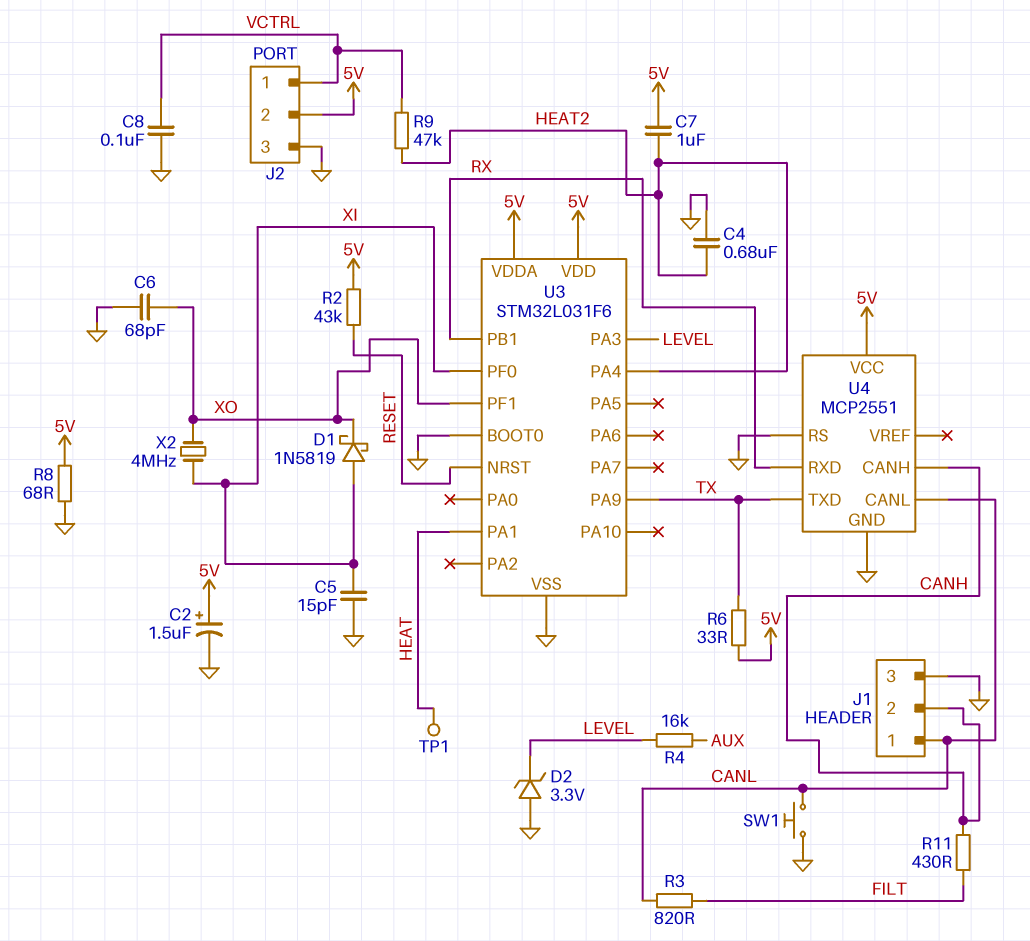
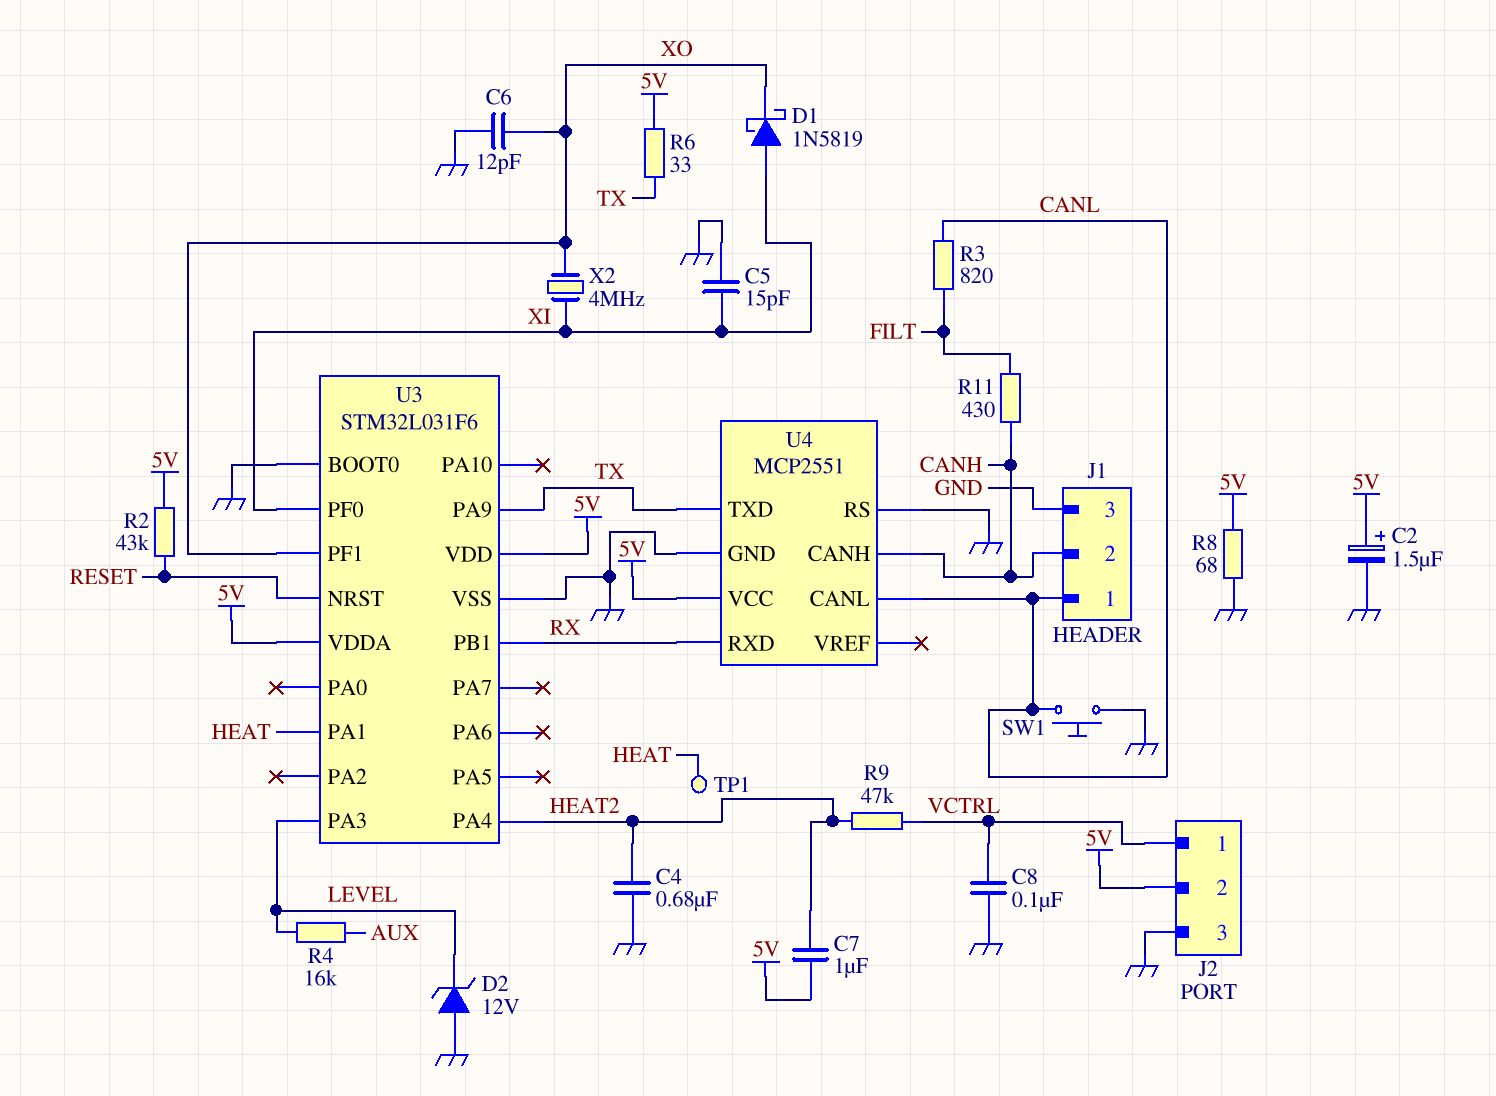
C6: 68pF (GND, XO) -> 12pF (GND, XO)
D2: zener 3.3V (A GND, K LEVEL) -> zener 12V (A GND, K LEVEL)

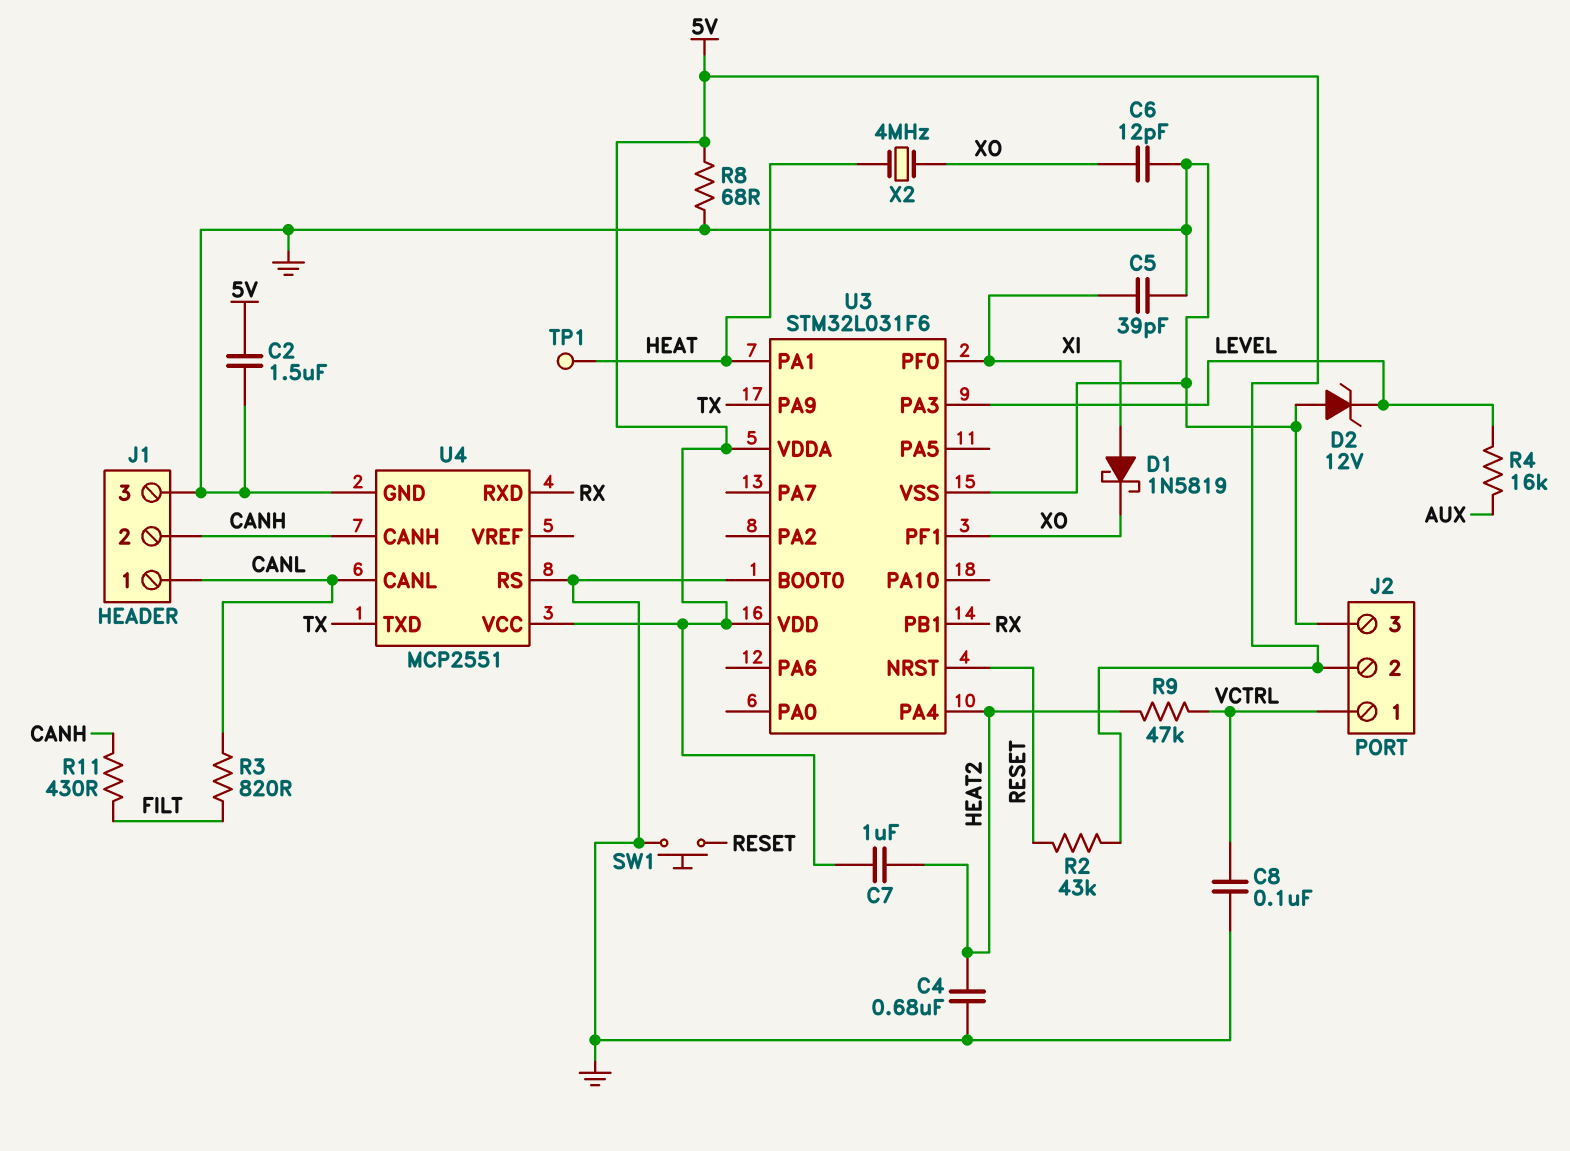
C2: 1.5uF (plus 5V, minus GND) -> 1.5uF (5V, GND)
C5: 15pF (GND, XI) -> 39pF (GND, XI)
R6: 33 (5V, TX) -> none
SW1: button (CANL, GND) -> button (GND, RESET)
X2: 4MHz (XI, XO) -> 4MHz (HEAT, XO)

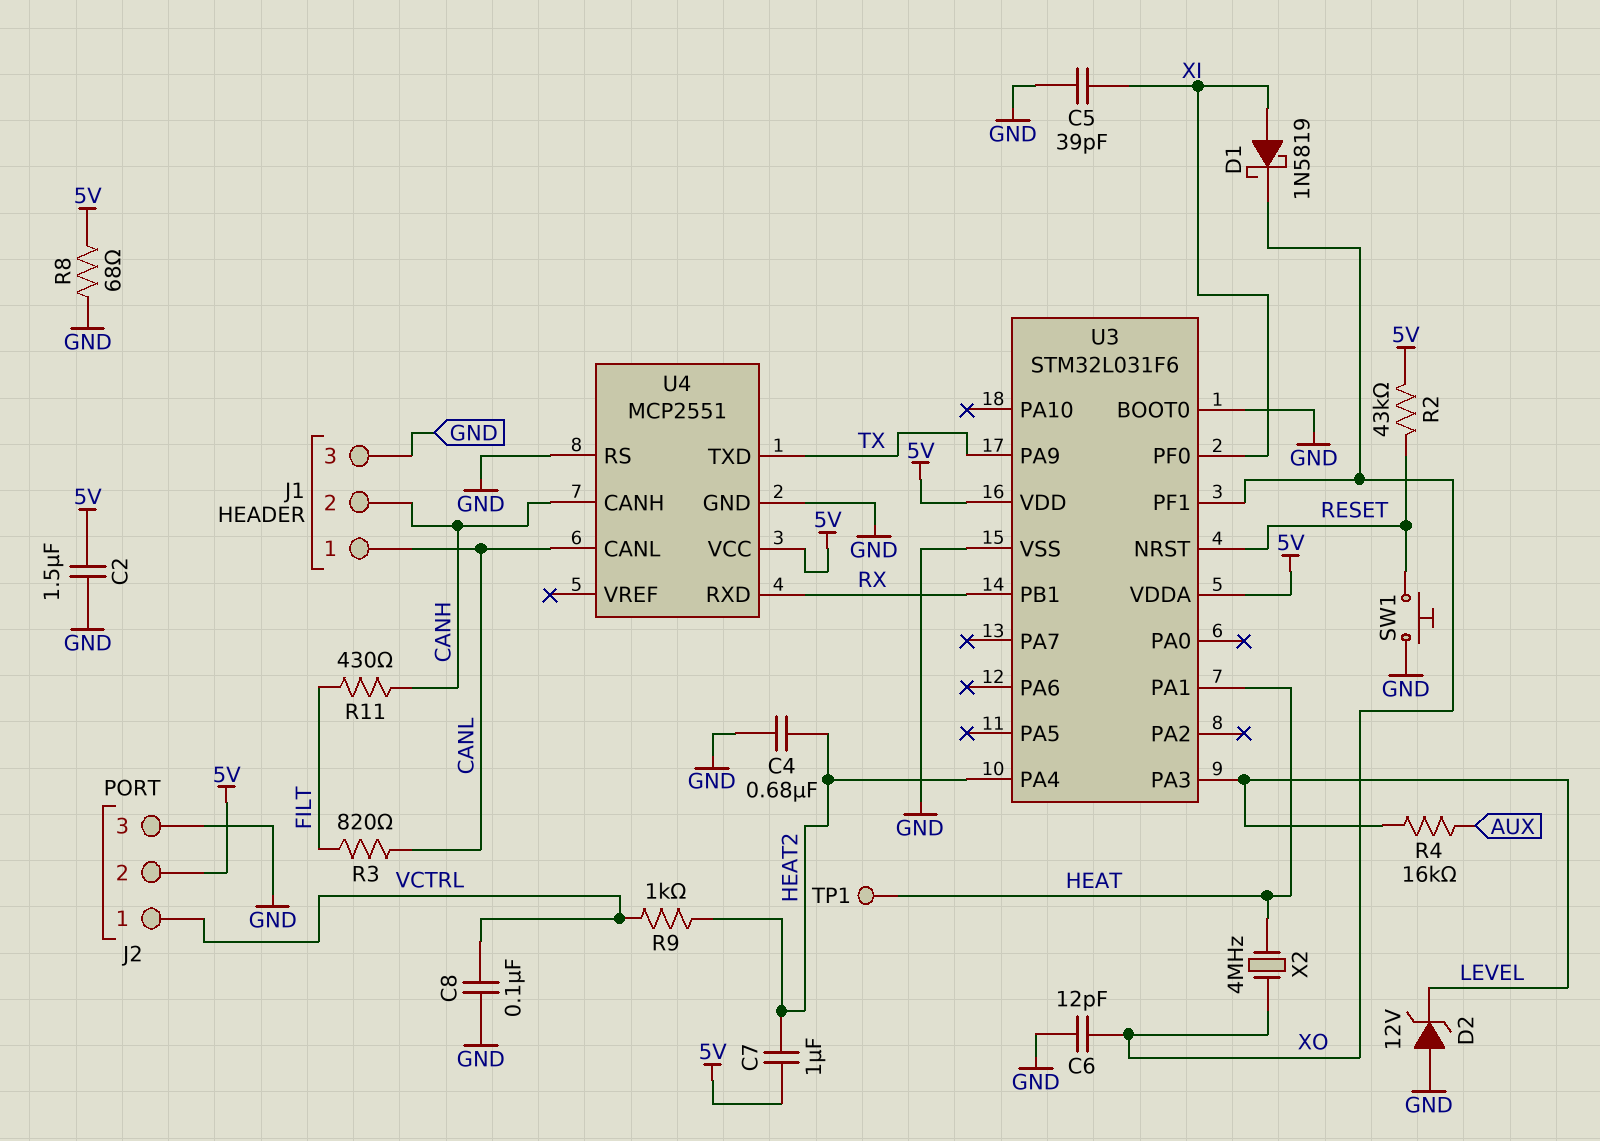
R9: 47k (HEAT2, VCTRL) -> 1k (HEAT2, VCTRL)

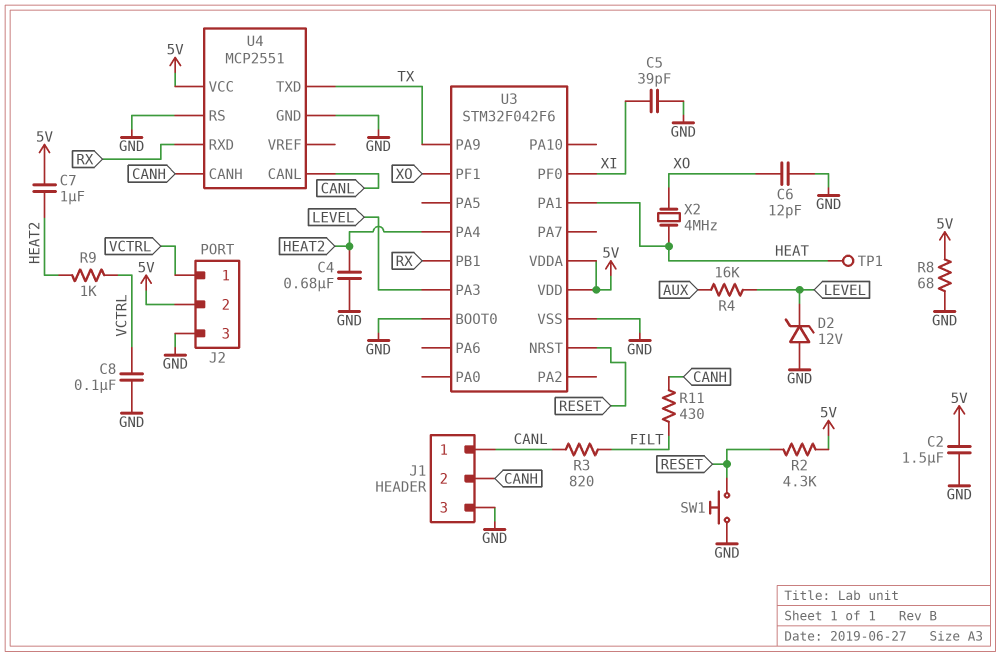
D1: schottky 1N5819 (A XI, K XO) -> none
R2: 43k (5V, RESET) -> 4.3k (5V, RESET)
U3: STM32L031F6 -> STM32F042F6

